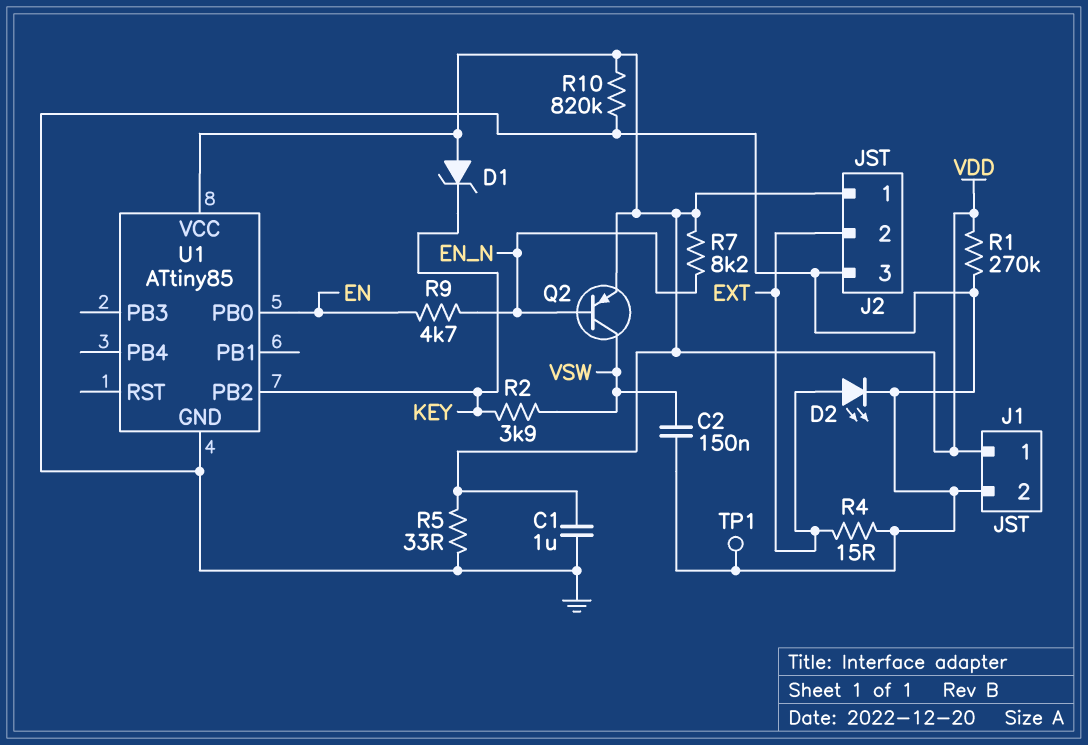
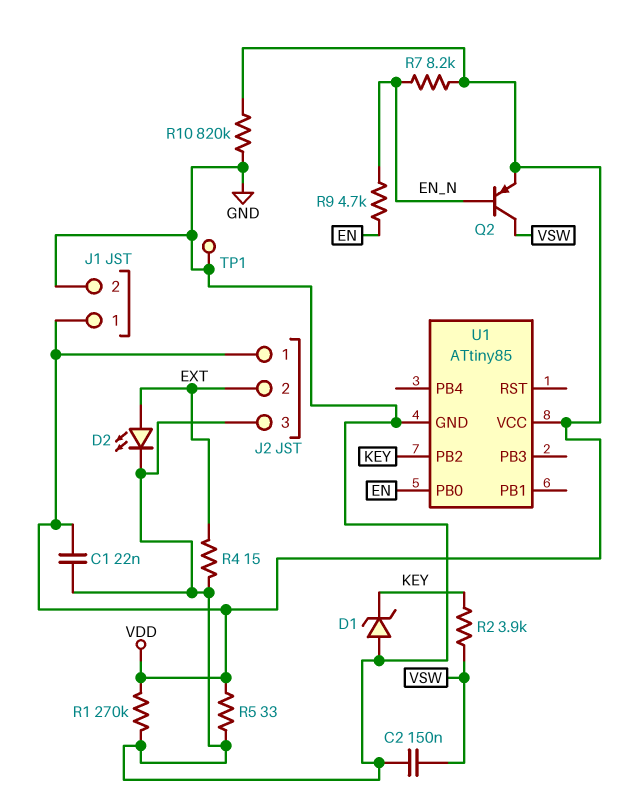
C1: 1uF (GND, VDD) -> 22nF (GND, VDD)
D1: zener (A VDD, K KEY) -> zener (A GND, K KEY)

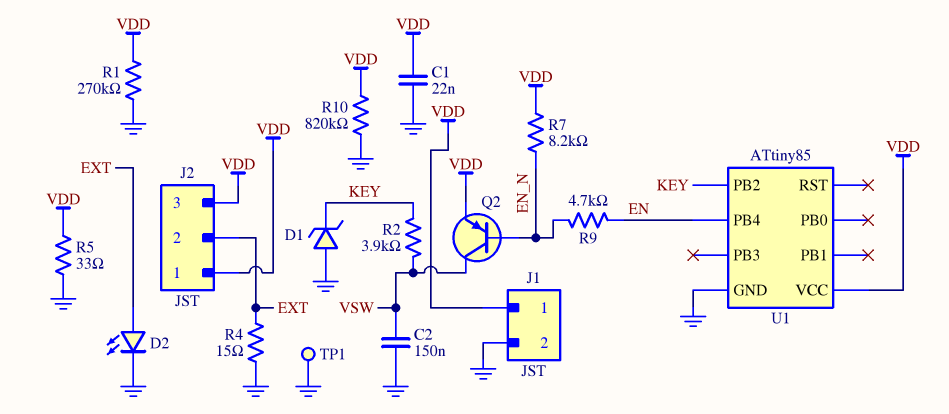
J2 pin 3: GND -> VDD
U1 pin PB0: EN -> none
U1 pin PB4: none -> EN

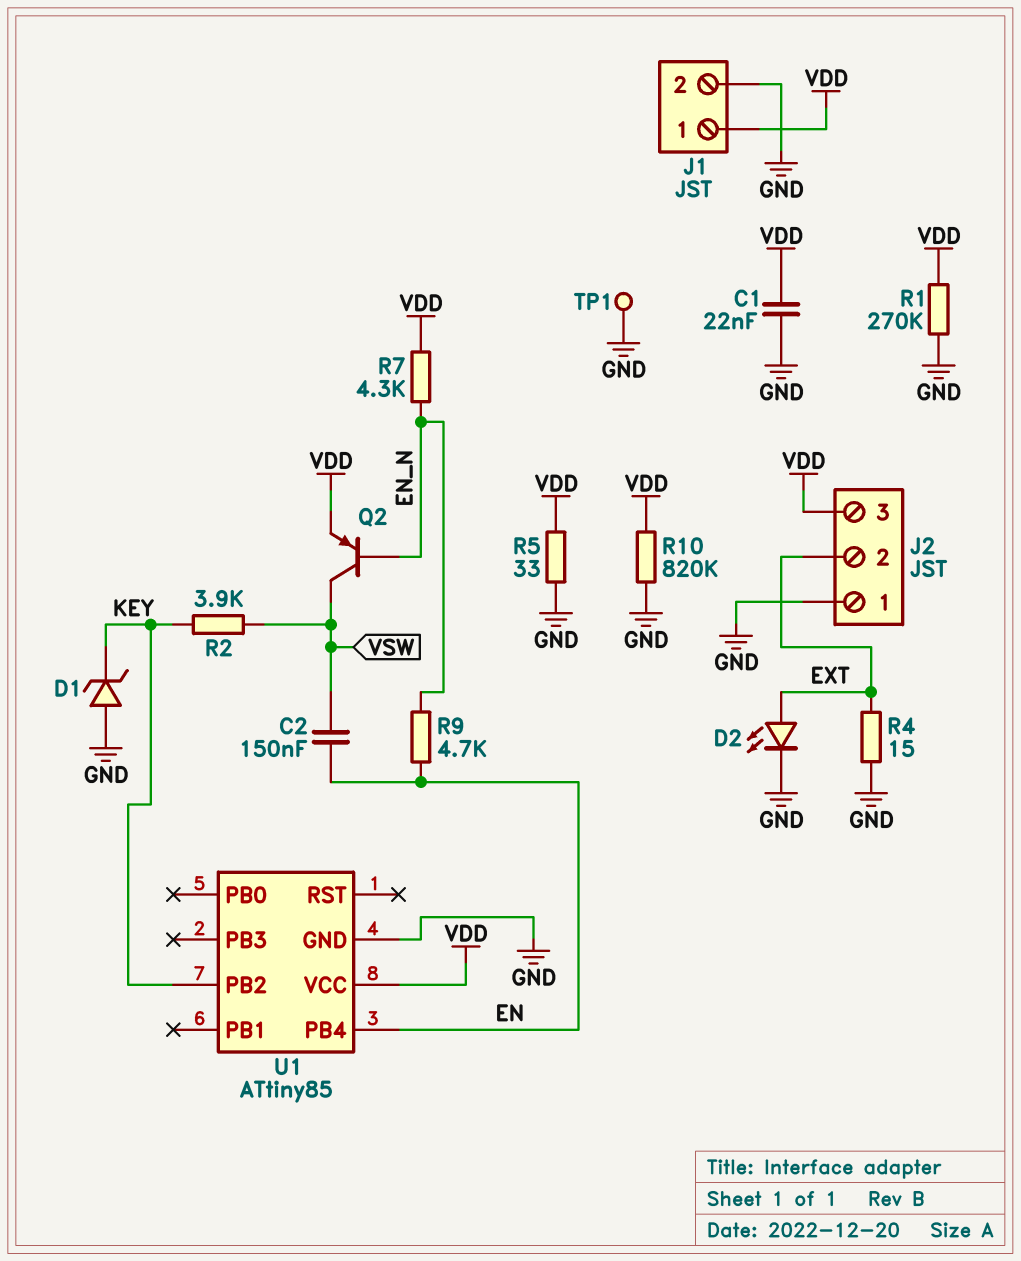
C2: 150nF (GND, VSW) -> 150nF (EN, VSW)
J2 pin 1: VDD -> GND
R7: 8.2k (EN_N, VDD) -> 4.3k (EN_N, VDD)

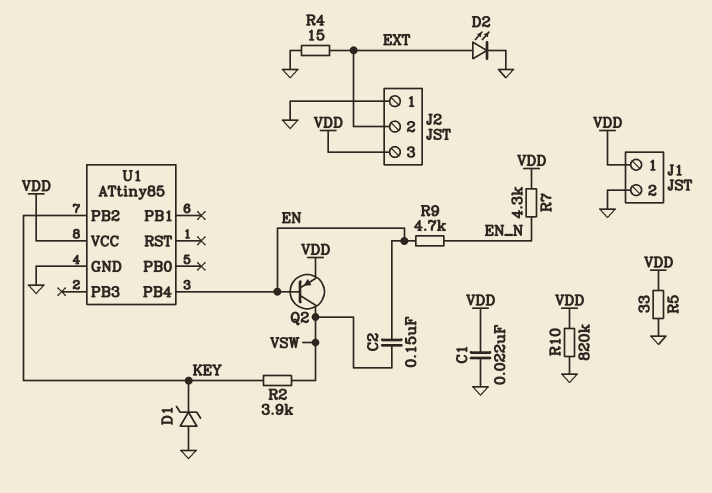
Q2: PNP (B EN_N, C VSW, E VDD) -> PNP (B EN, C VSW, E VDD)
R1: 270k (GND, VDD) -> none
TP1: test point (GND) -> none

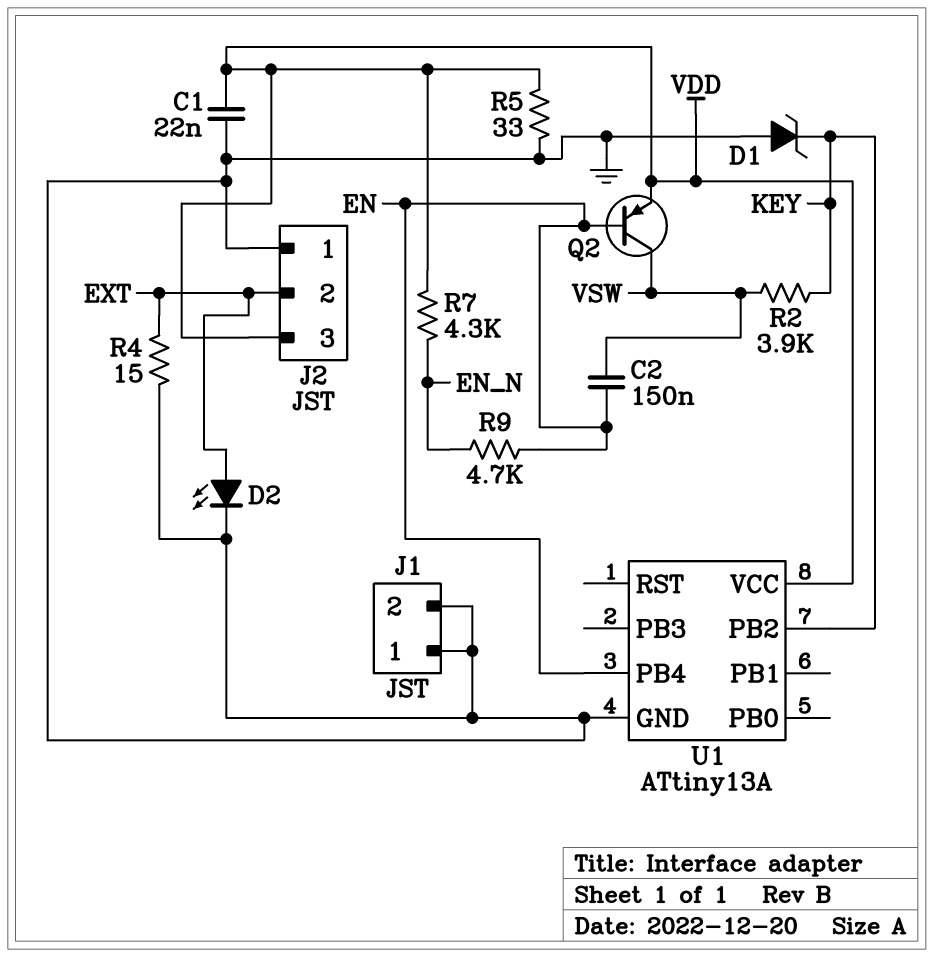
J1 pin 1: VDD -> GND
R10: 820k (GND, VDD) -> none
U1: ATtiny85 -> ATtiny13A

